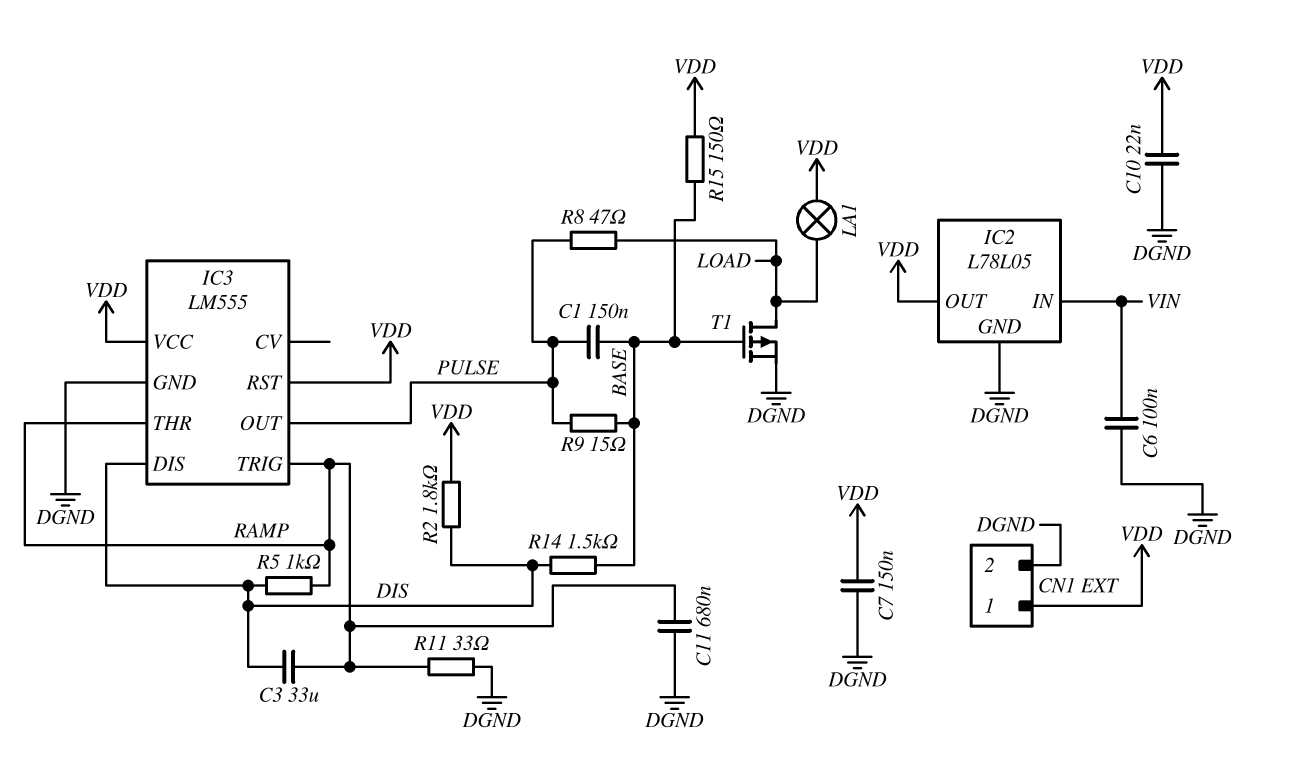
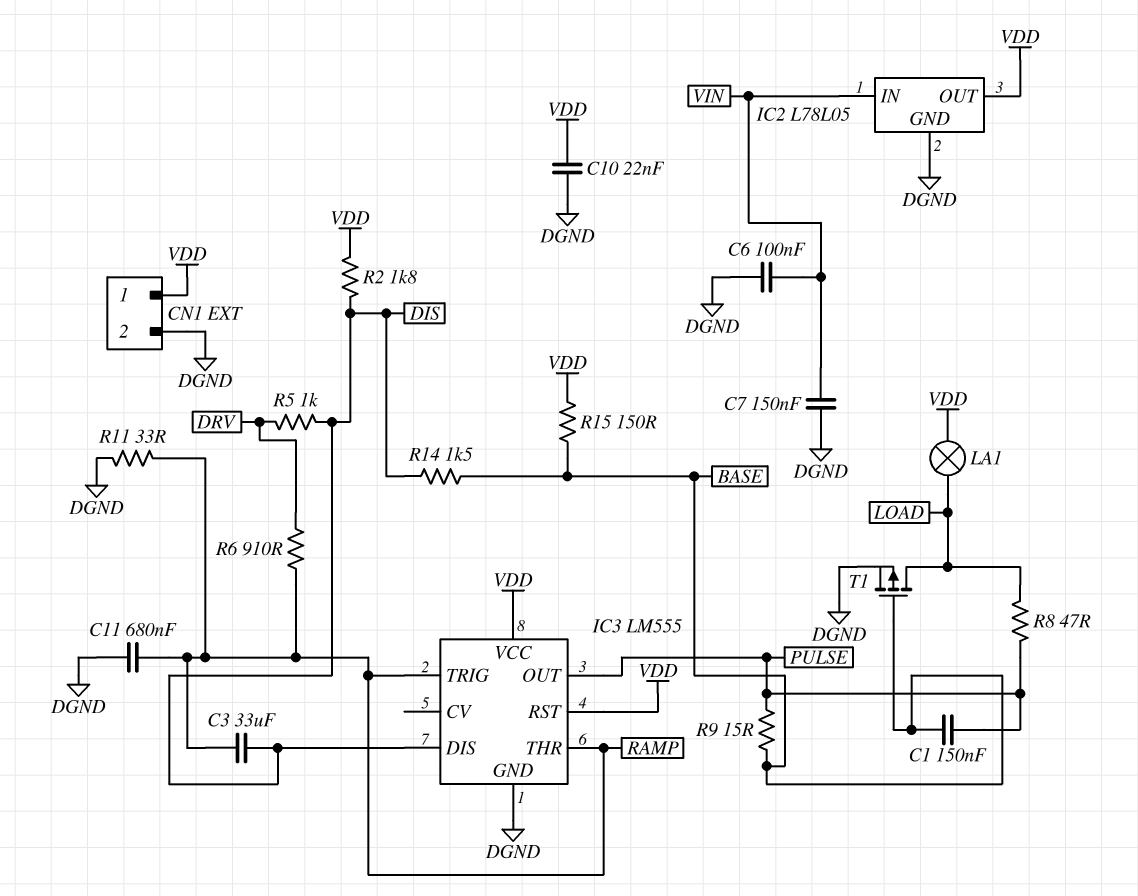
C7: 150nF (DGND, VDD) -> 150nF (DGND, VIN)
R5: 1k (DIS, RAMP) -> 1k (DIS, DRV)
R6: none -> 910 (DRV, RAMP)

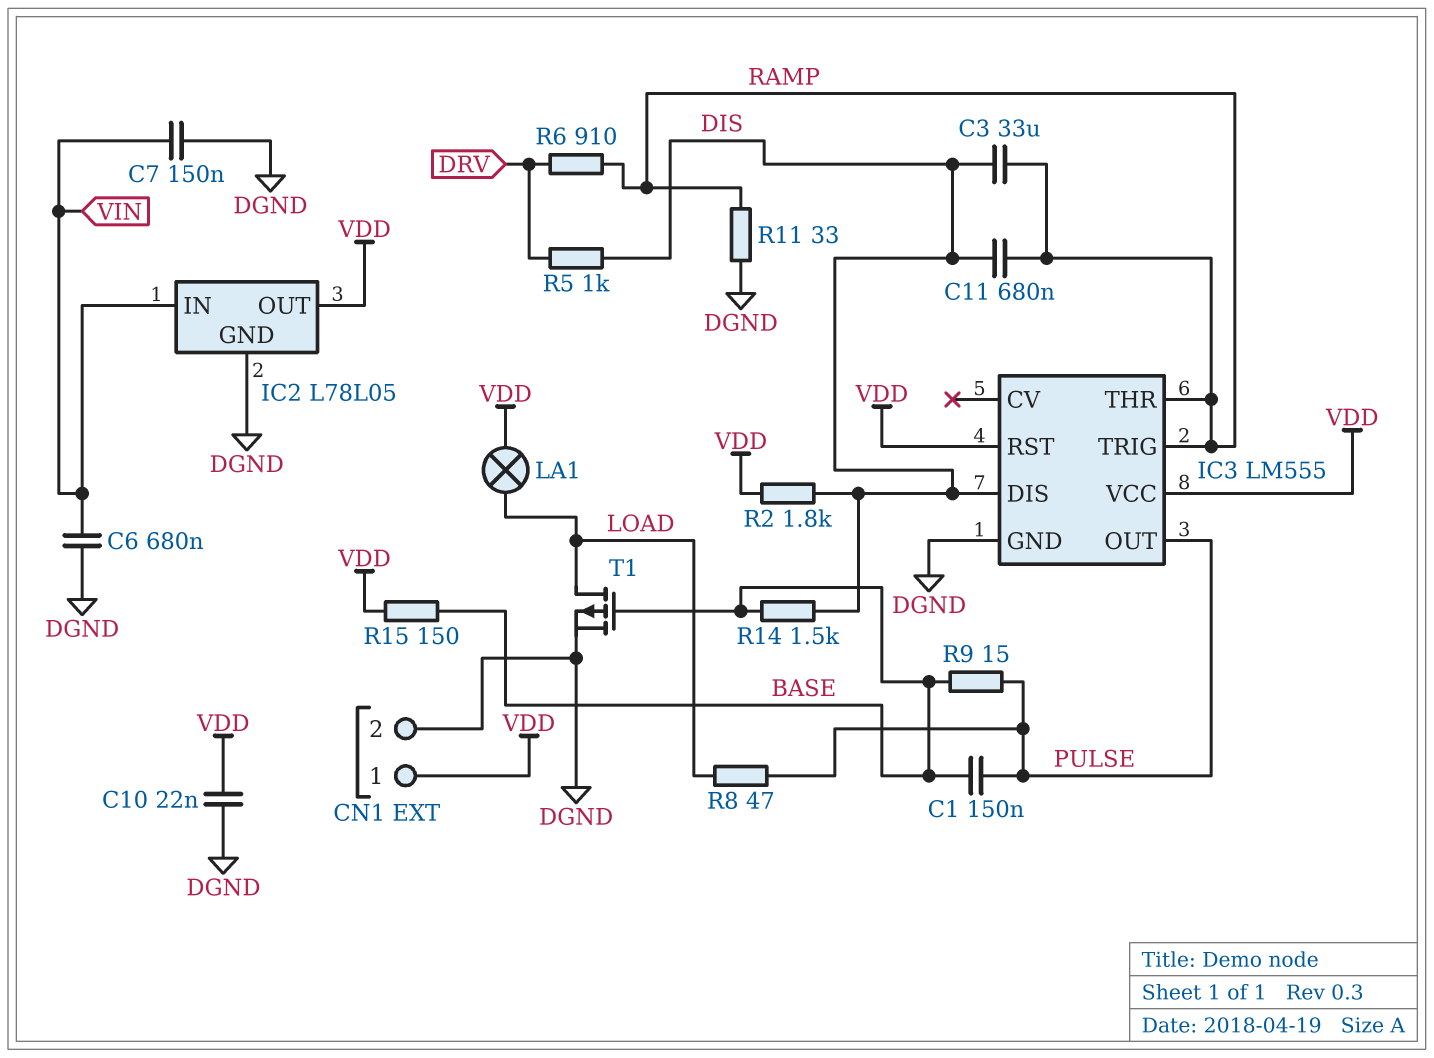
C6: 100nF (DGND, VIN) -> 680nF (DGND, VIN)
C11: 680nF (DGND, RAMP) -> 680nF (DIS, RAMP)

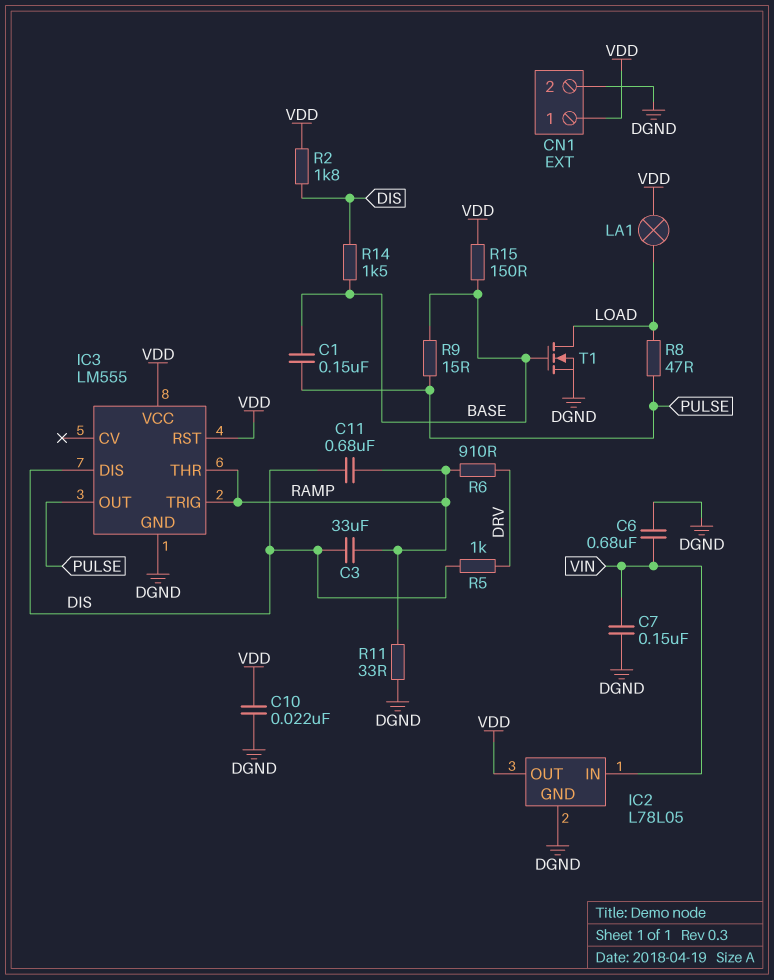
T1: PMOS (G BASE, D LOAD, S DGND) -> NMOS (G BASE, D LOAD, S DGND)

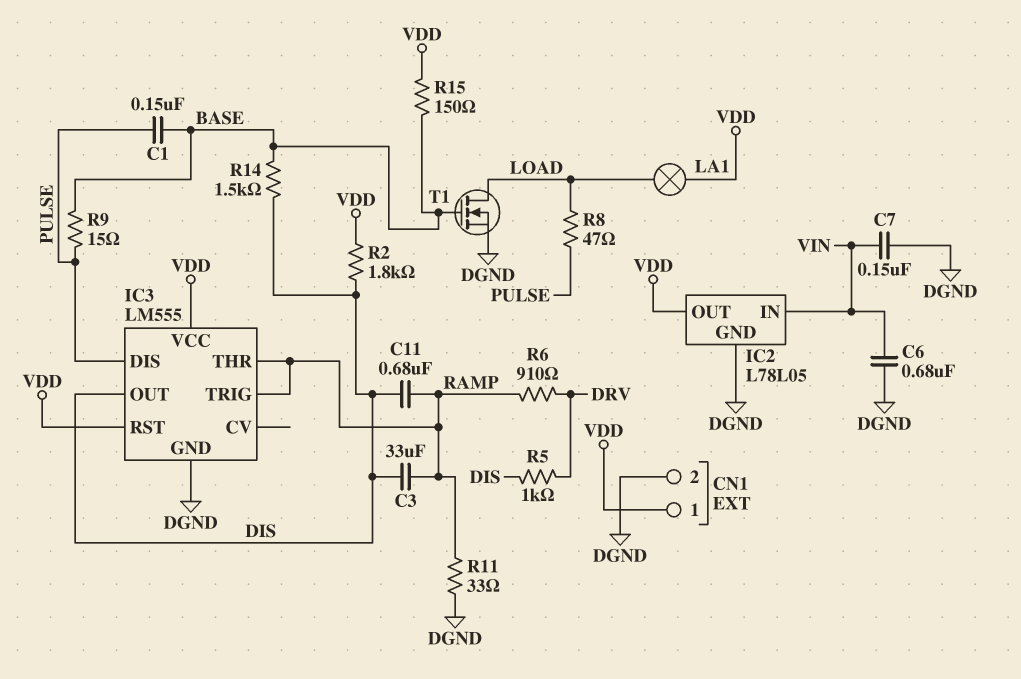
C10: 22nF (DGND, VDD) -> none
IC3 pin DIS: DIS -> PULSE
IC3 pin OUT: PULSE -> DIS

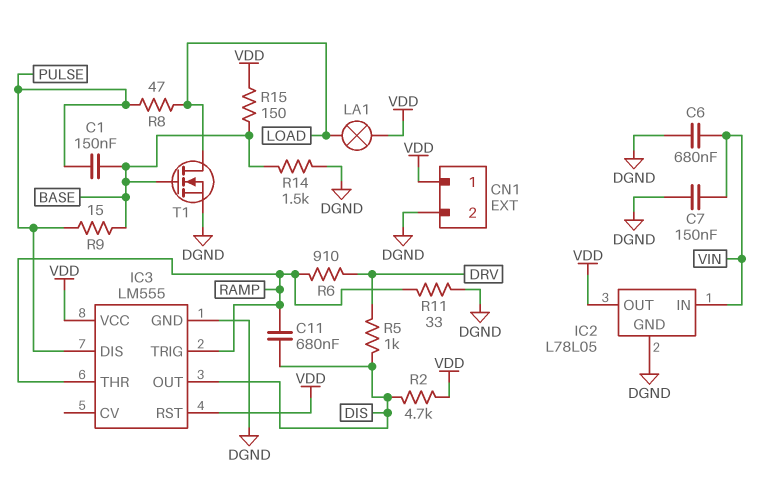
C3: 33uF (DIS, RAMP) -> none
R2: 1.8k (DIS, VDD) -> 4.7k (DIS, VDD)
R14: 1.5k (BASE, DIS) -> 1.5k (BASE, DGND)

